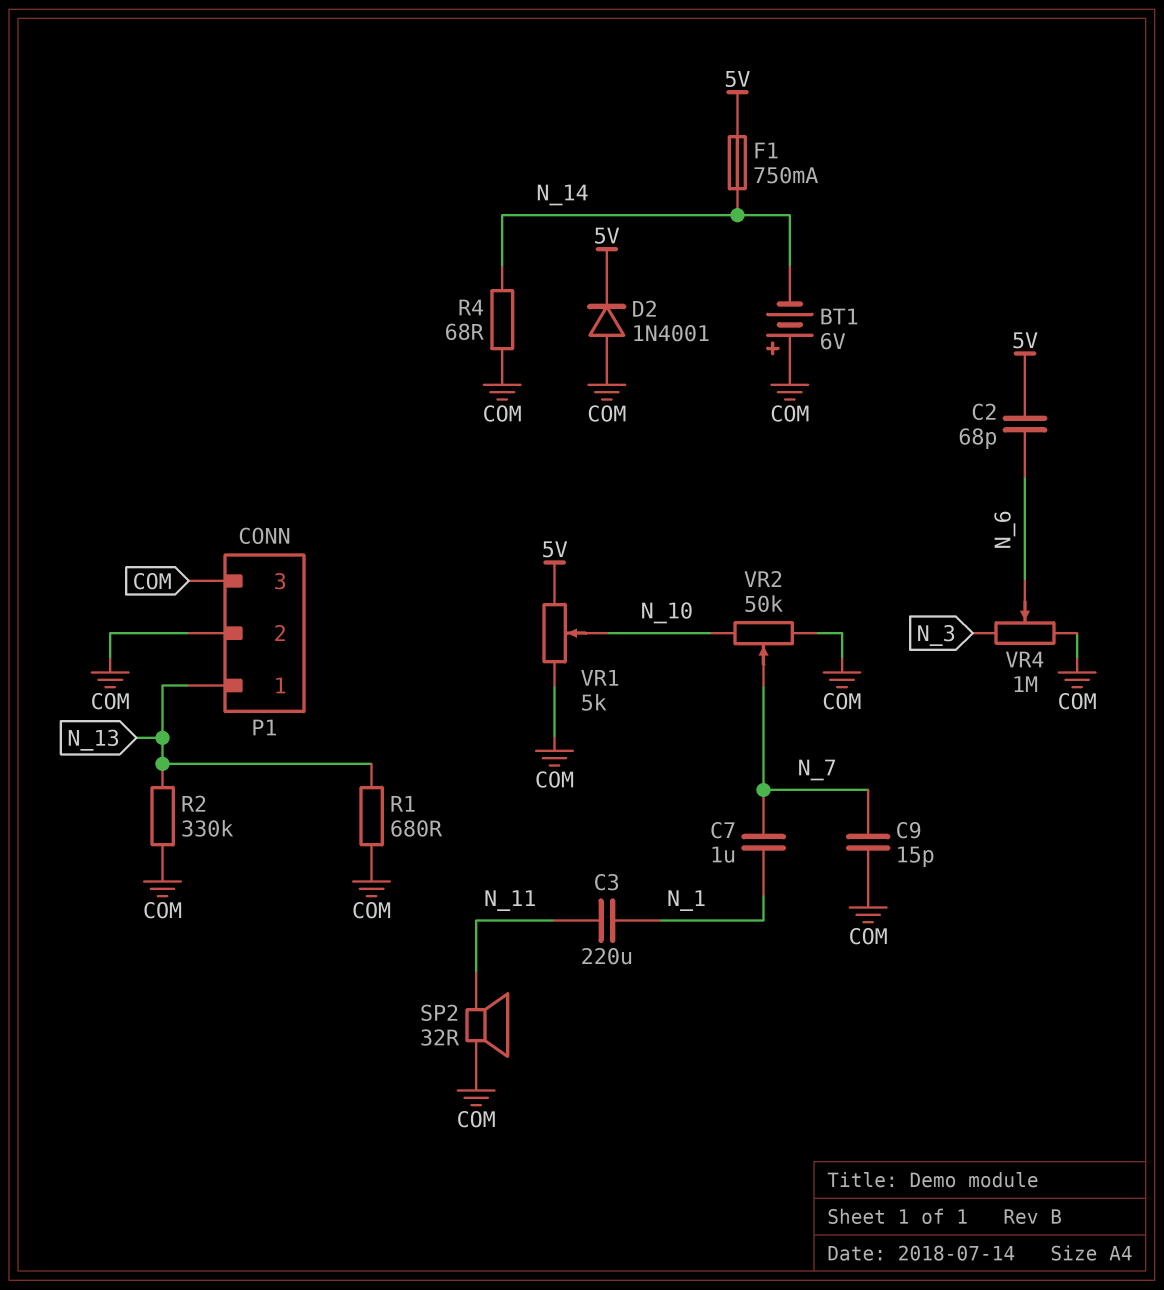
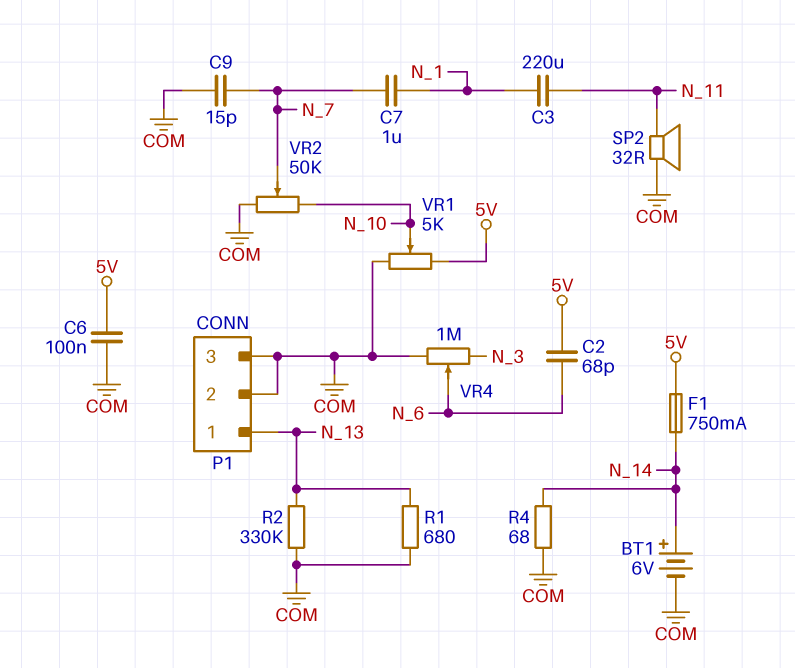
BT1: 6V (plus COM, minus N_14) -> 6V (plus N_14, minus COM)
C6: none -> 100nF (5V, COM)
D2: diode 1N4001 (A COM, K 5V) -> none

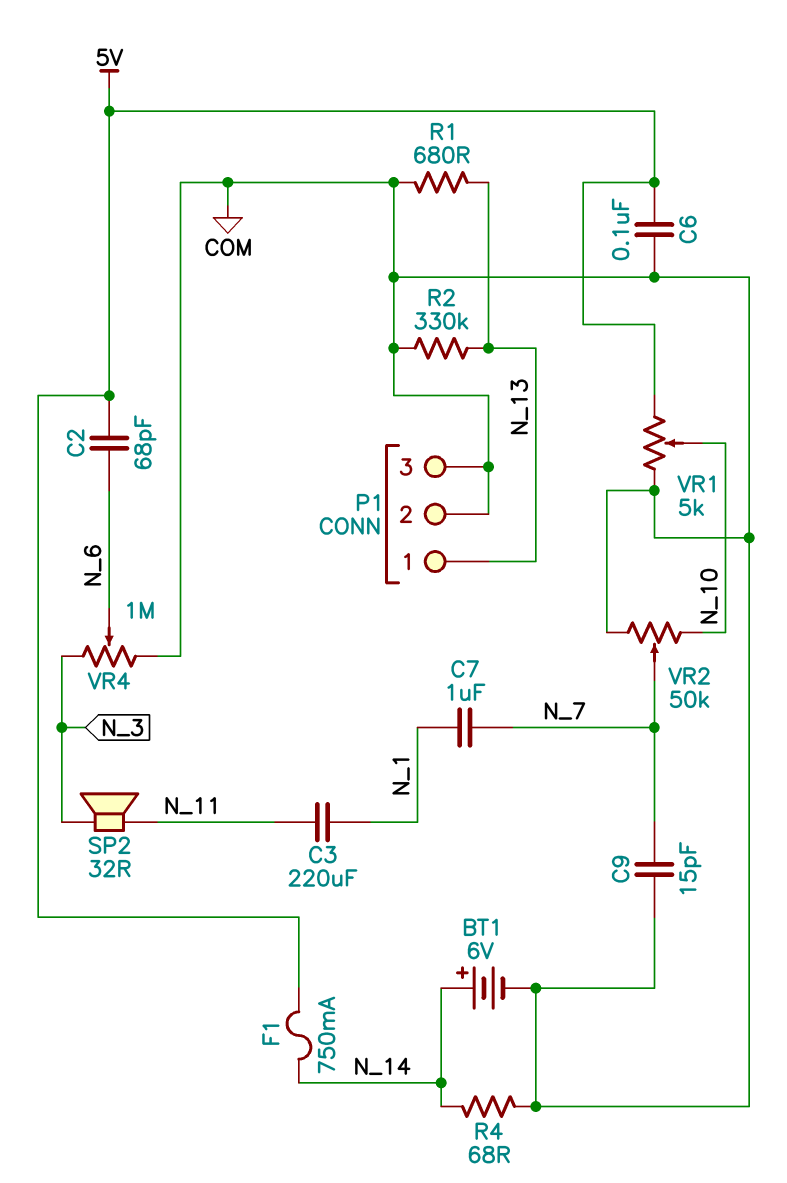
SP2: speaker 32R (COM, N_11) -> speaker 32R (N_3, N_11)

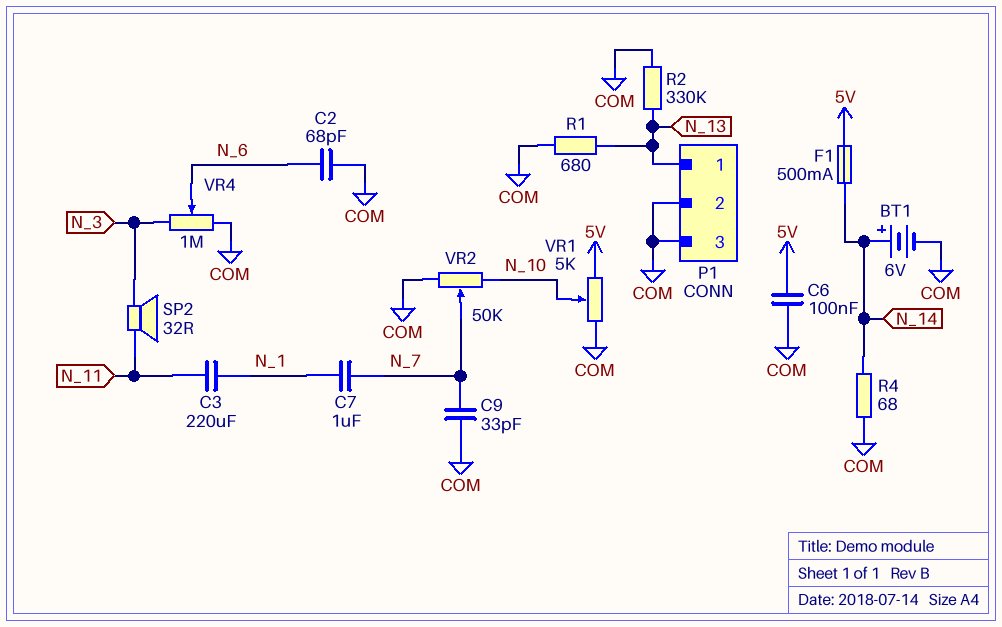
C2: 68pF (5V, N_6) -> 68pF (COM, N_6)
C9: 15pF (COM, N_7) -> 33pF (COM, N_7)
F1: 750mA (5V, N_14) -> 500mA (5V, N_14)

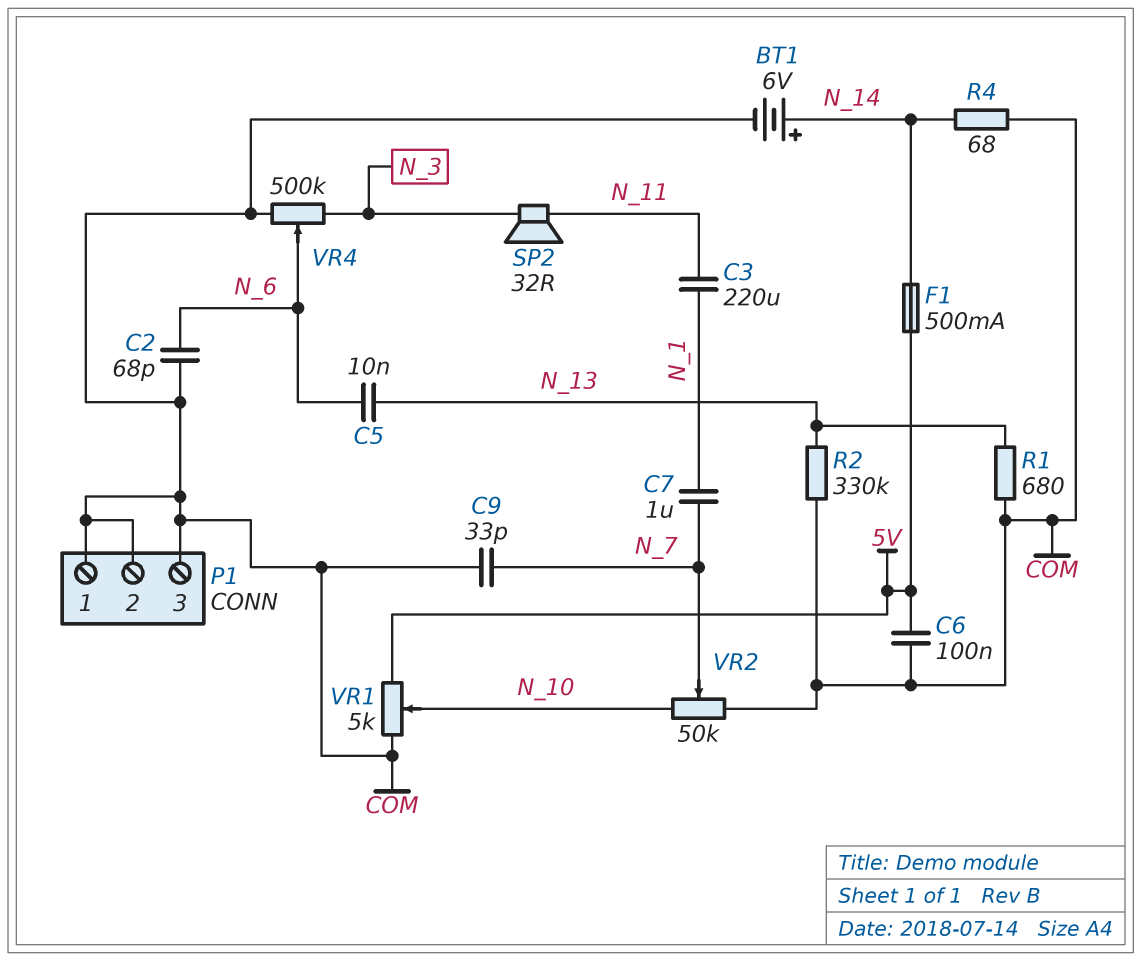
C5: none -> 10nF (N_6, N_13)
P1 pin 1: N_13 -> COM
VR4: 1M (COM, N_3, wiper N_6) -> 500k (COM, N_3, wiper N_6)

